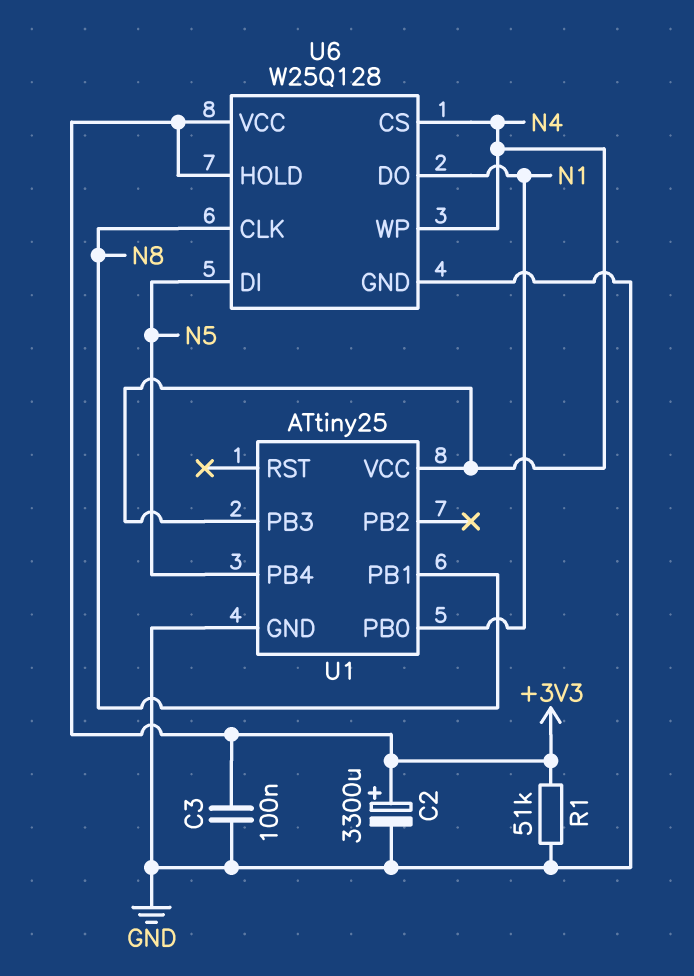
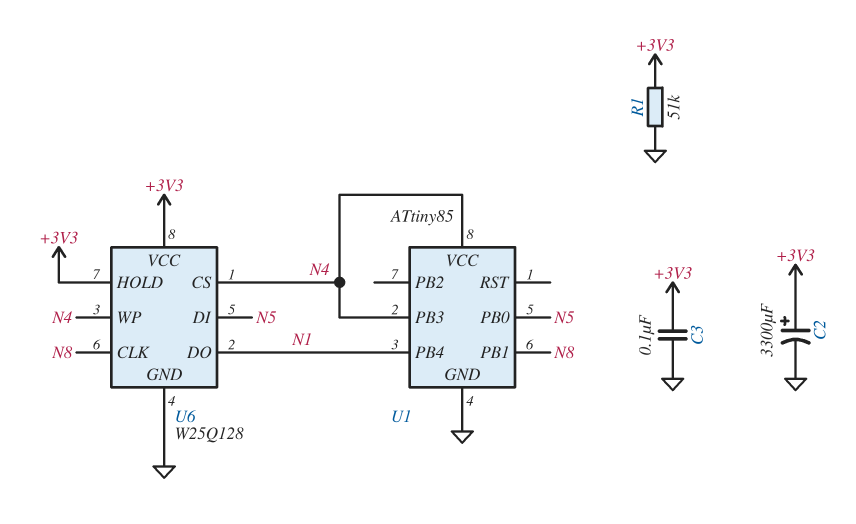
U1: ATtiny25 -> ATtiny85
U1 pin PB0: N1 -> N5
U1 pin PB4: N5 -> N1

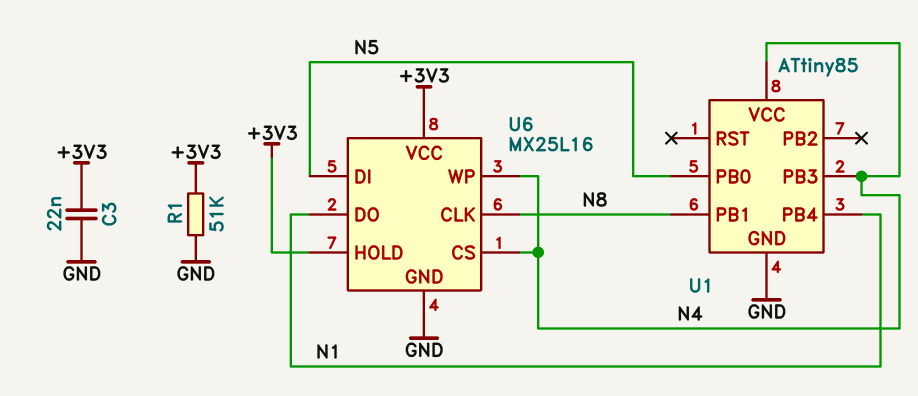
C2: 3300uF (plus +3V3, minus GND) -> none
C3: 100nF (+3V3, GND) -> 22nF (+3V3, GND)
U6: W25Q128 -> MX25L16

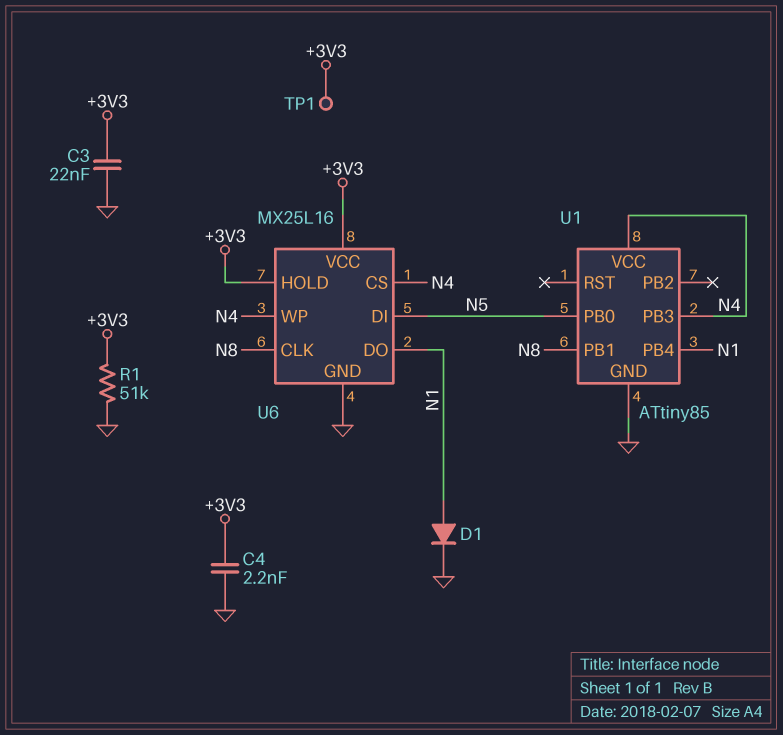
C4: none -> 2.2nF (+3V3, GND)
D1: none -> diode (A N1, K GND)
TP1: none -> test point (+3V3)

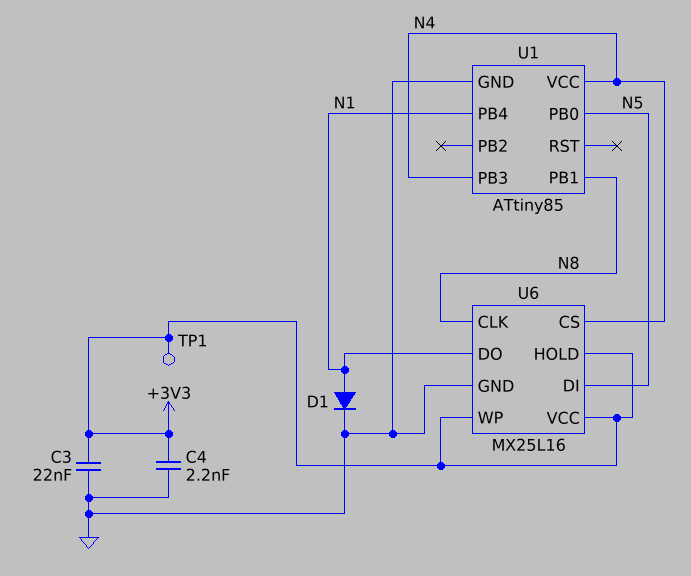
R1: 51k (+3V3, GND) -> none
U6 pin WP: N4 -> +3V3

